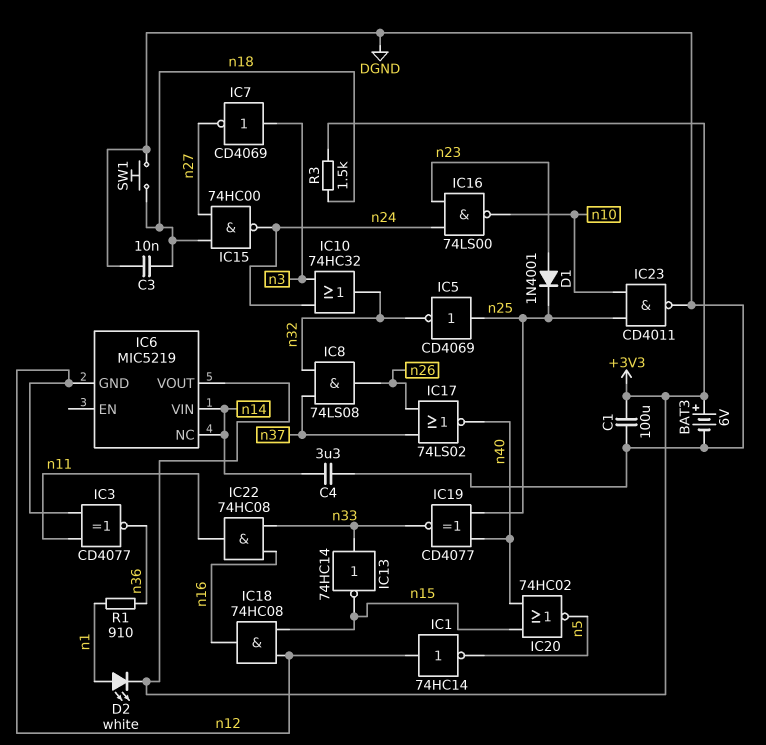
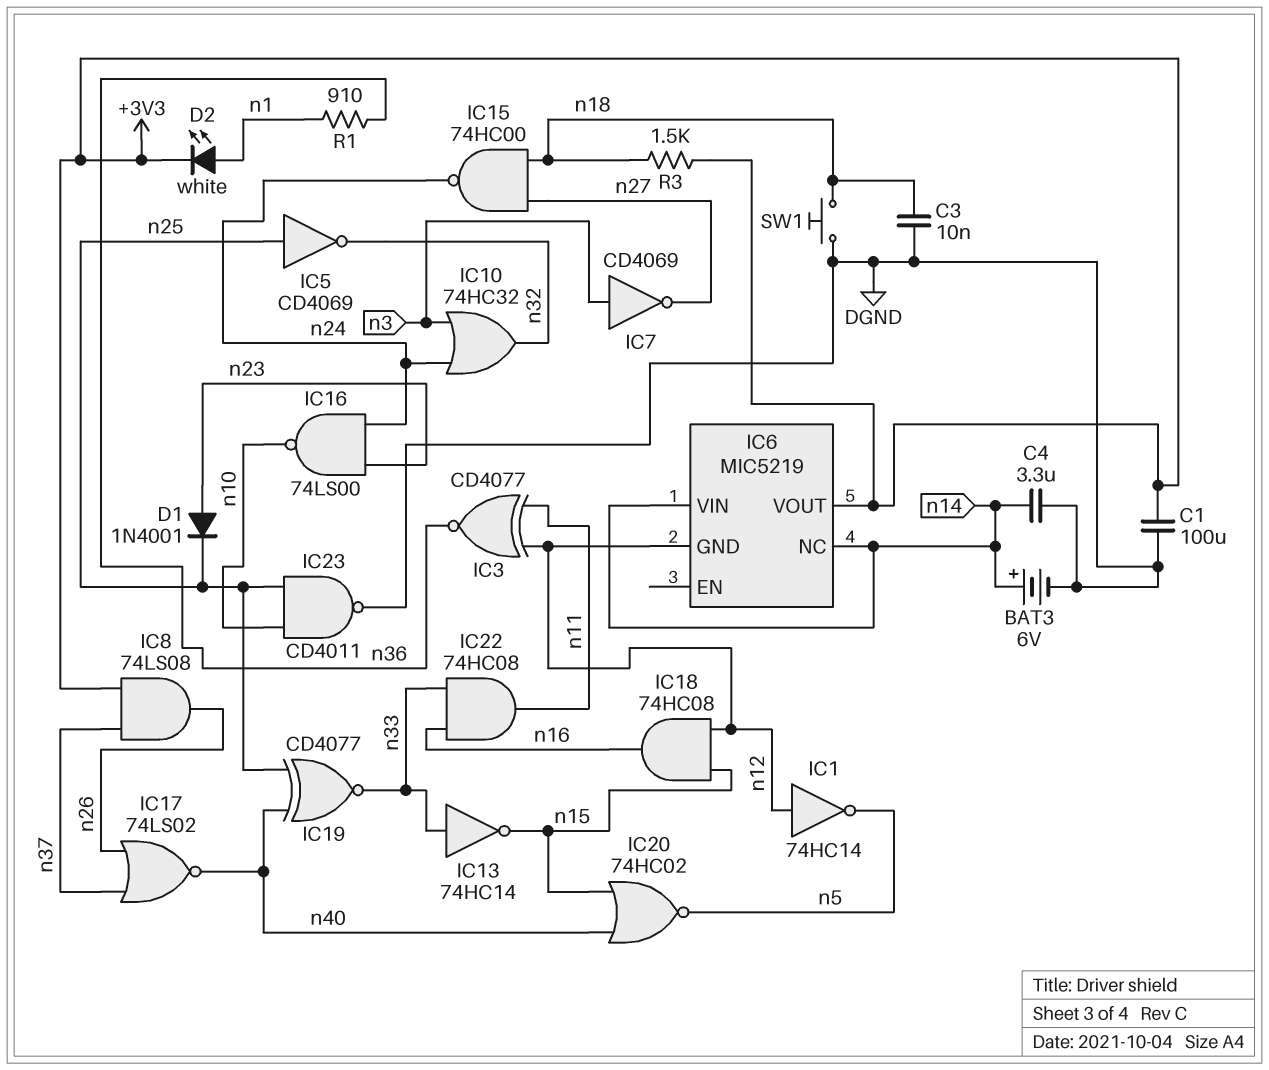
BAT3: 6V (plus +3V3, minus DGND) -> 6V (plus n14, minus DGND)
IC8: AND 74LS08 (in n32, in n37, out n26) -> AND 74LS08 (in +3V3, in n37, out n26)

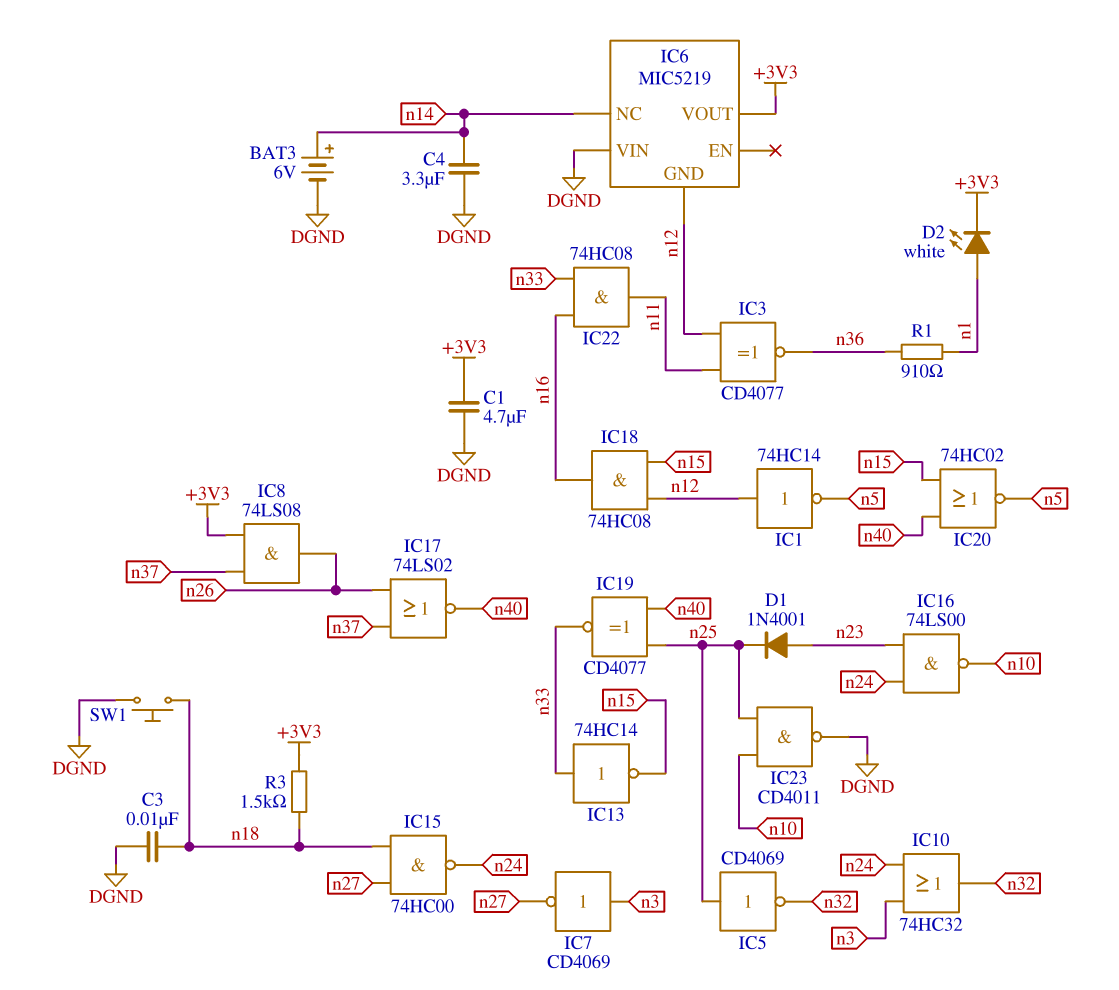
C1: 100uF (+3V3, DGND) -> 4.7uF (+3V3, DGND)
IC6 pin VIN: n14 -> DGND

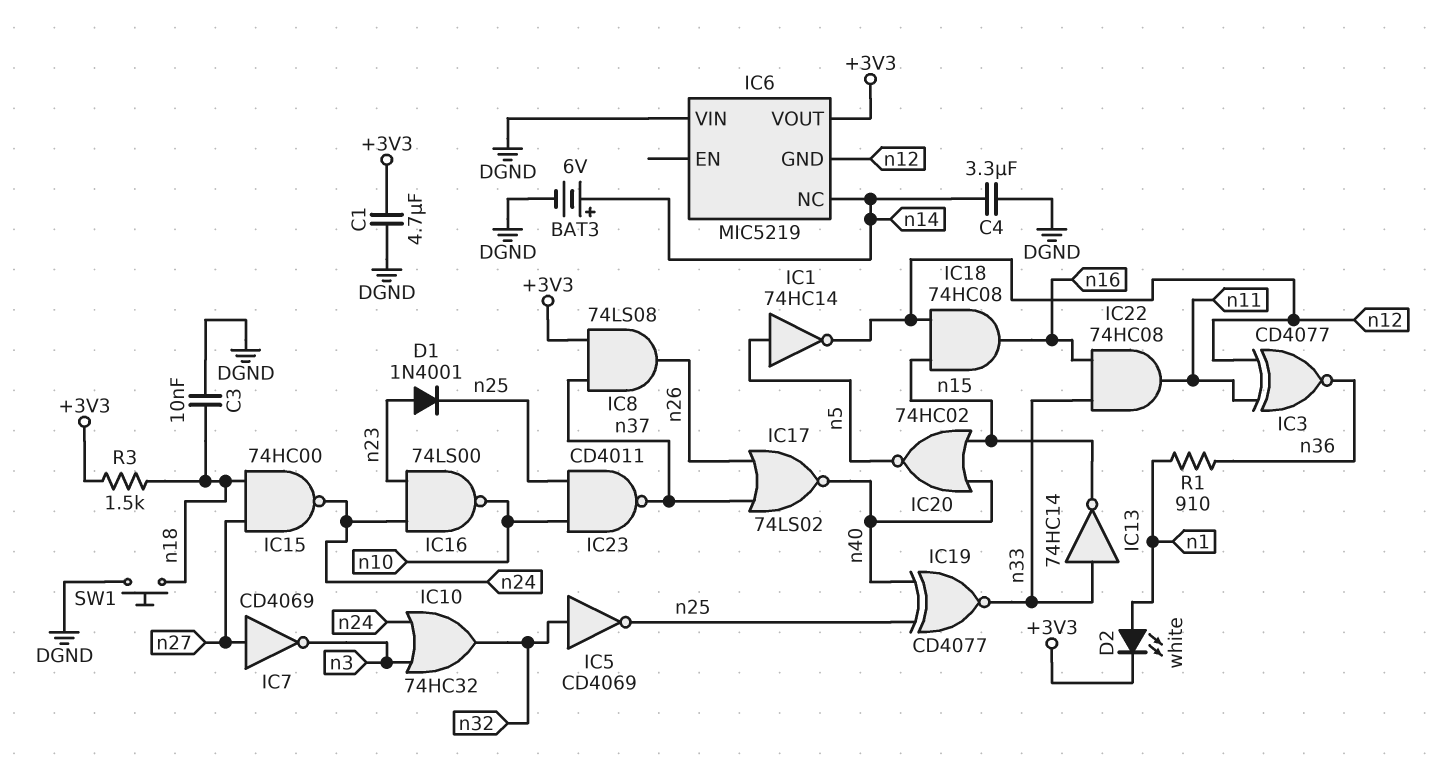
IC1: NOT 74HC14 (in n12, out n5) -> NOT 74HC14 (in n5, out n12)
IC5: NOT CD4069 (in n25, out n32) -> NOT CD4069 (in n32, out n25)
IC7: NOT CD4069 (in n3, out n27) -> NOT CD4069 (in n27, out n3)
IC23: NAND CD4011 (in n10, in n25, out DGND) -> NAND CD4011 (in n10, in n25, out n37)

